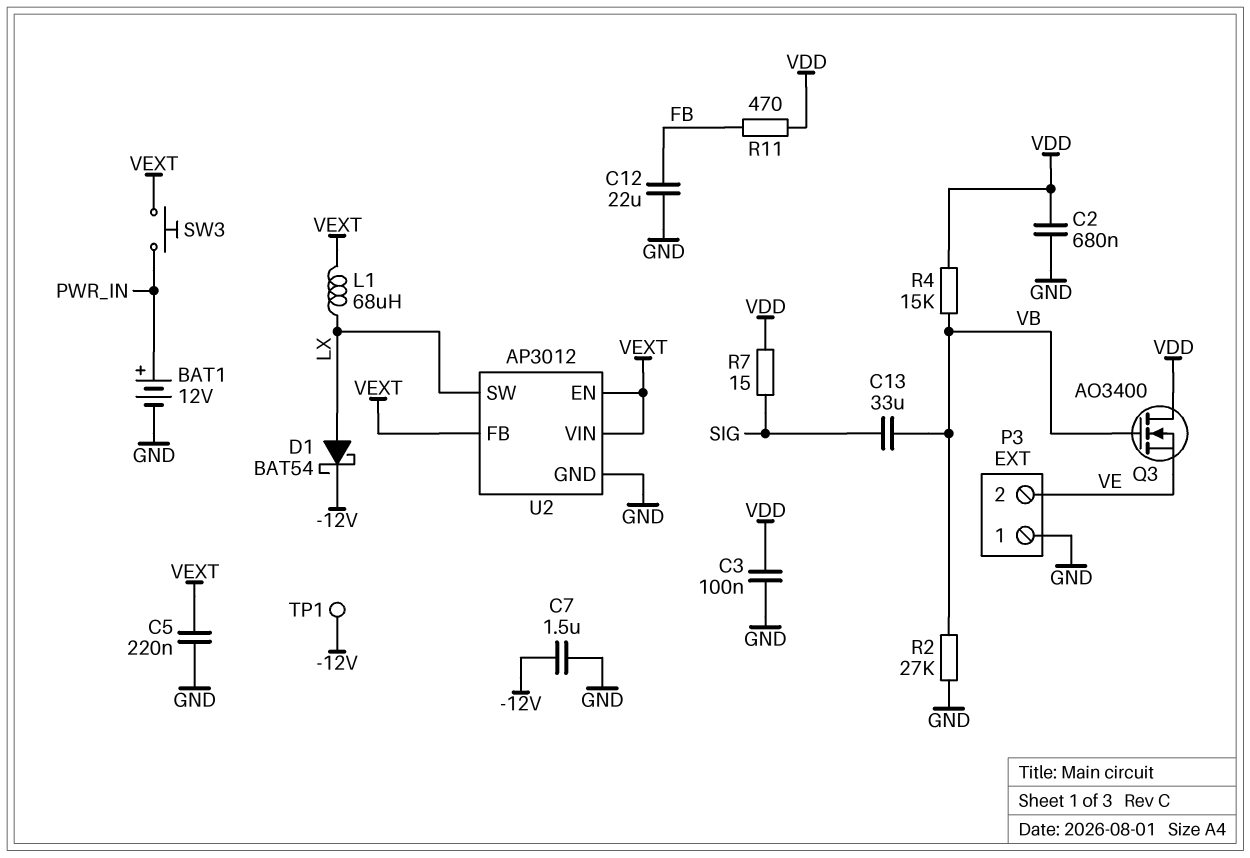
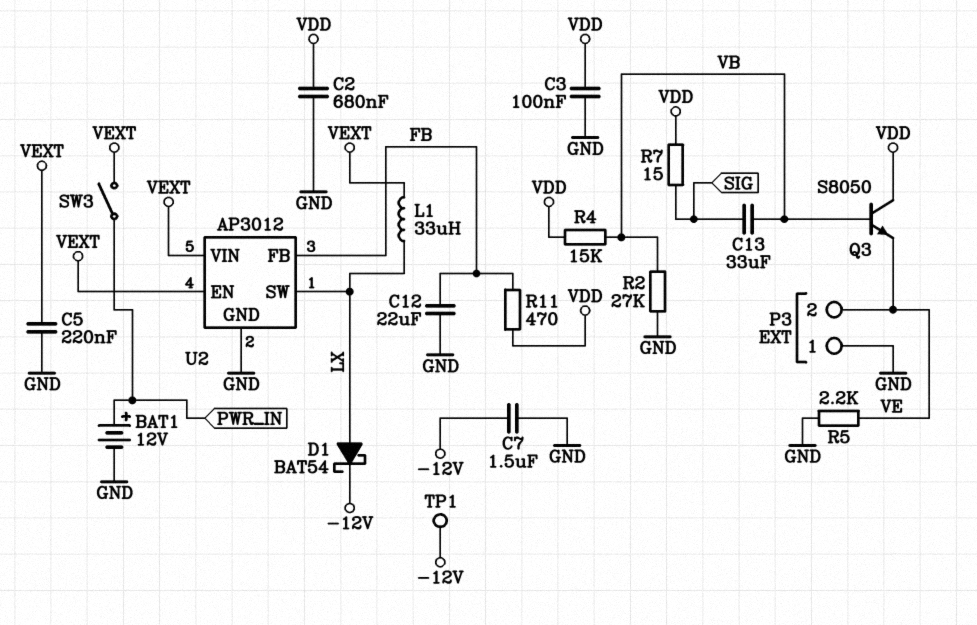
L1: 68uH (LX, VEXT) -> 33uH (LX, VEXT)
Q3: NMOS AO3400 (G VB, D VDD, S VE) -> NPN S8050 (B VB, C VDD, E VE)
R5: none -> 2.2k (GND, VE)
SW3: button (PWR_IN, VEXT) -> switch (PWR_IN, VEXT)
U2 pin FB: VEXT -> FB

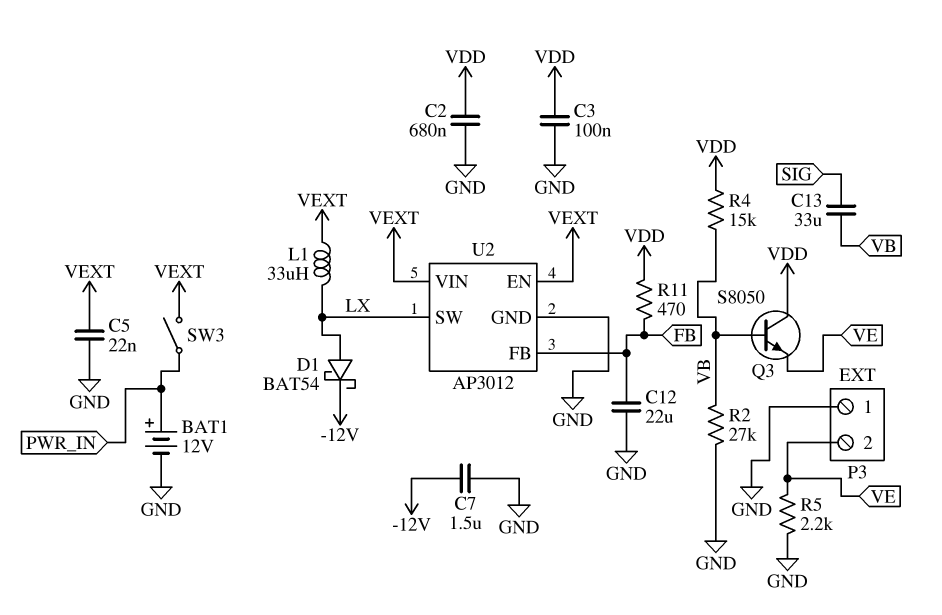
C5: 220nF (GND, VEXT) -> 22nF (GND, VEXT)
R7: 15 (SIG, VDD) -> none
TP1: test point (-12V) -> none

